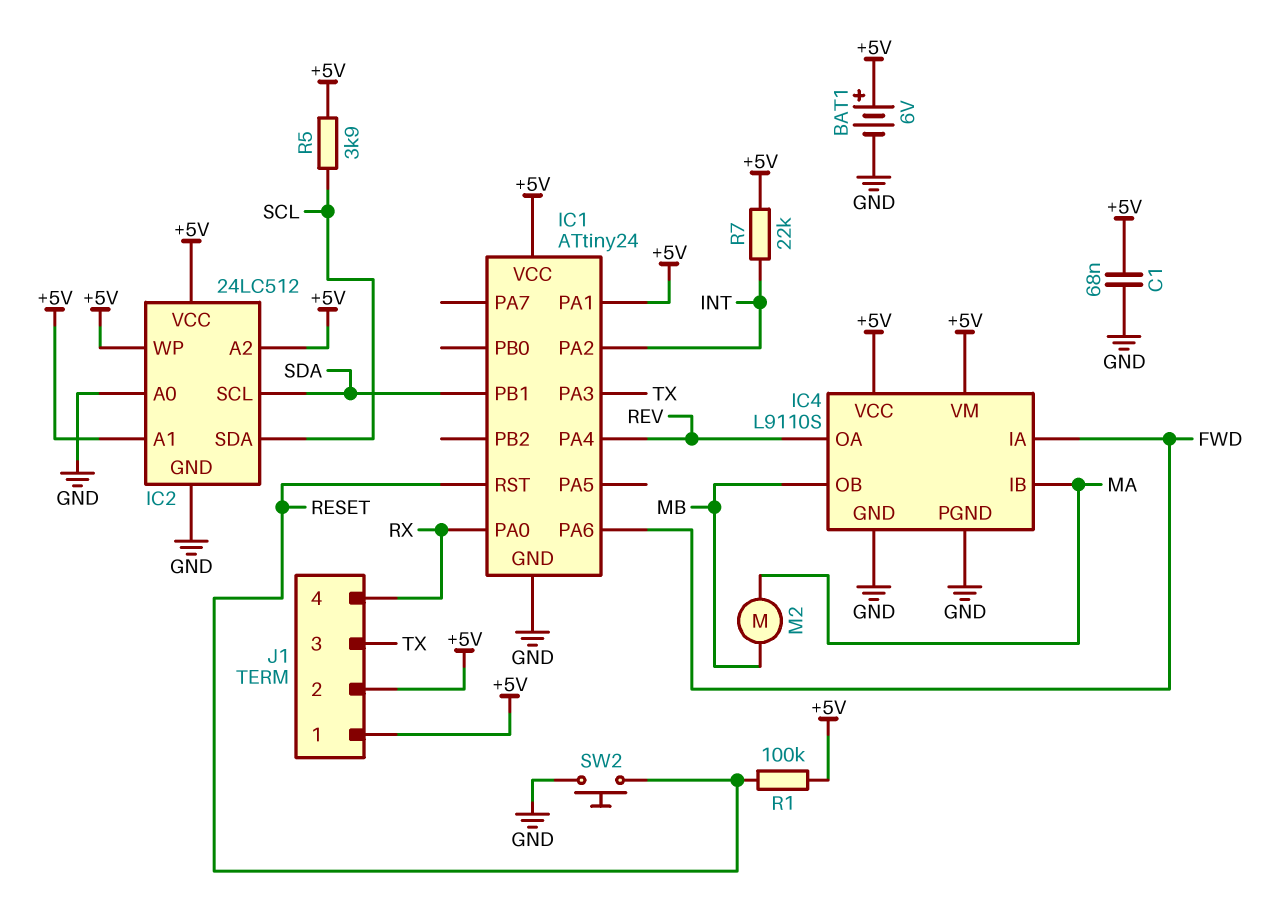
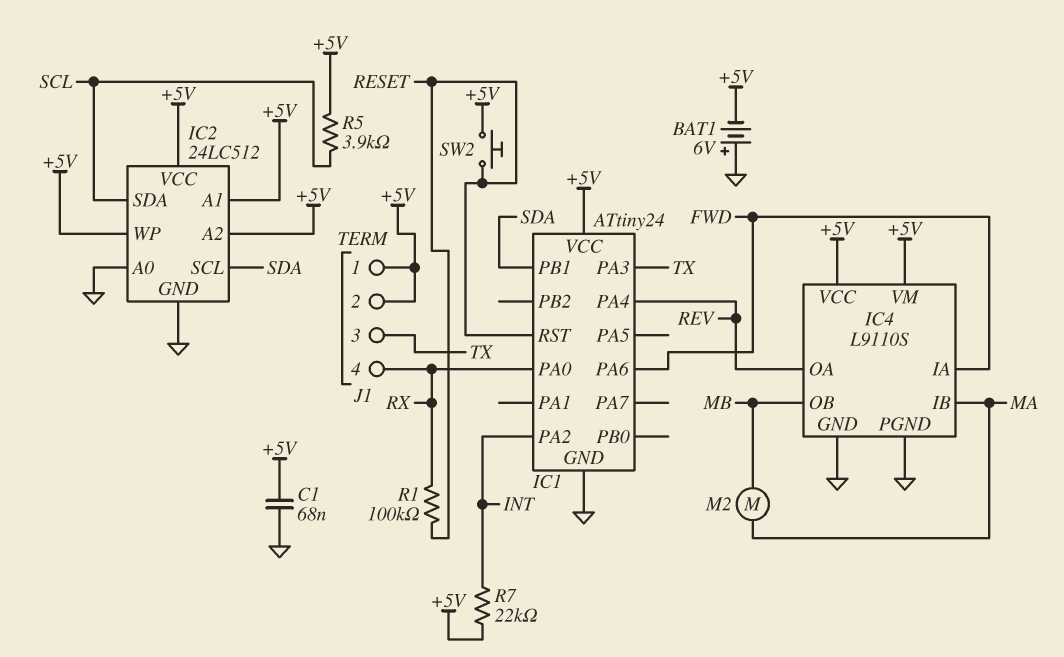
BAT1: 6V (plus +5V, minus GND) -> 6V (plus GND, minus +5V)
IC1 pin PA1: +5V -> none
R1: 100k (+5V, RESET) -> 100k (RESET, RX)
SW2: button (GND, RESET) -> button (+5V, RESET)

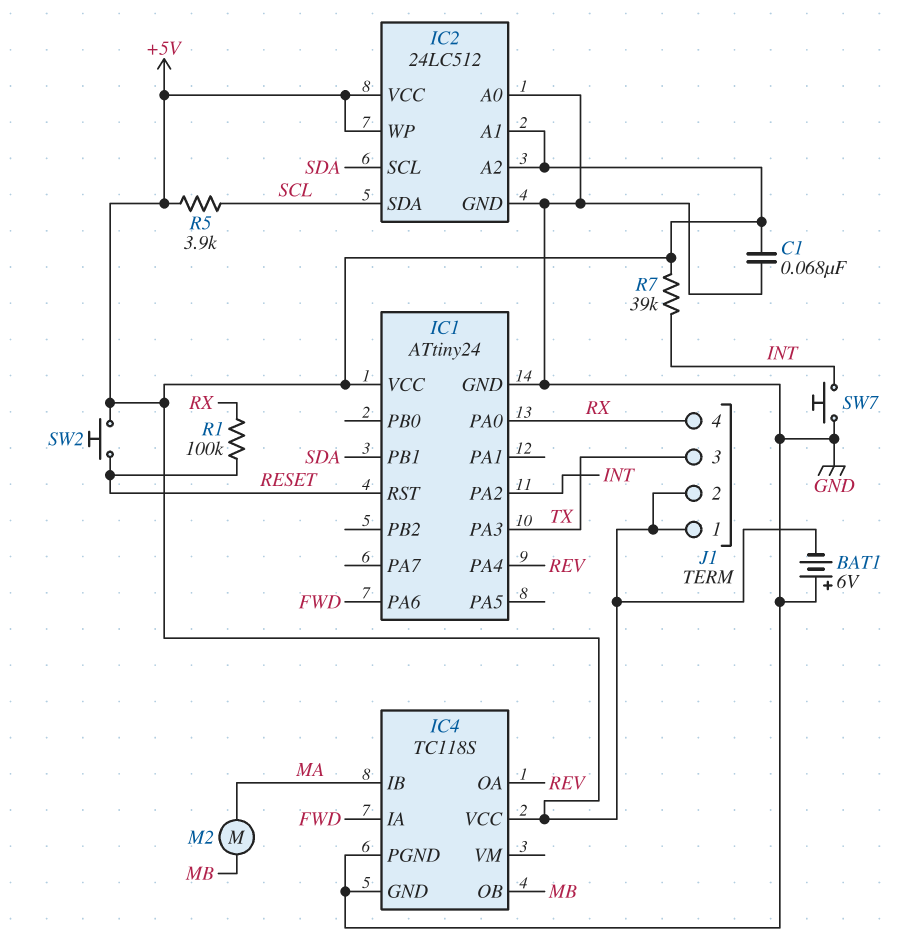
IC4: L9110S -> TC118S
IC4 pin VM: +5V -> none
R7: 22k (+5V, INT) -> 39k (+5V, INT)
SW7: none -> button (GND, INT)

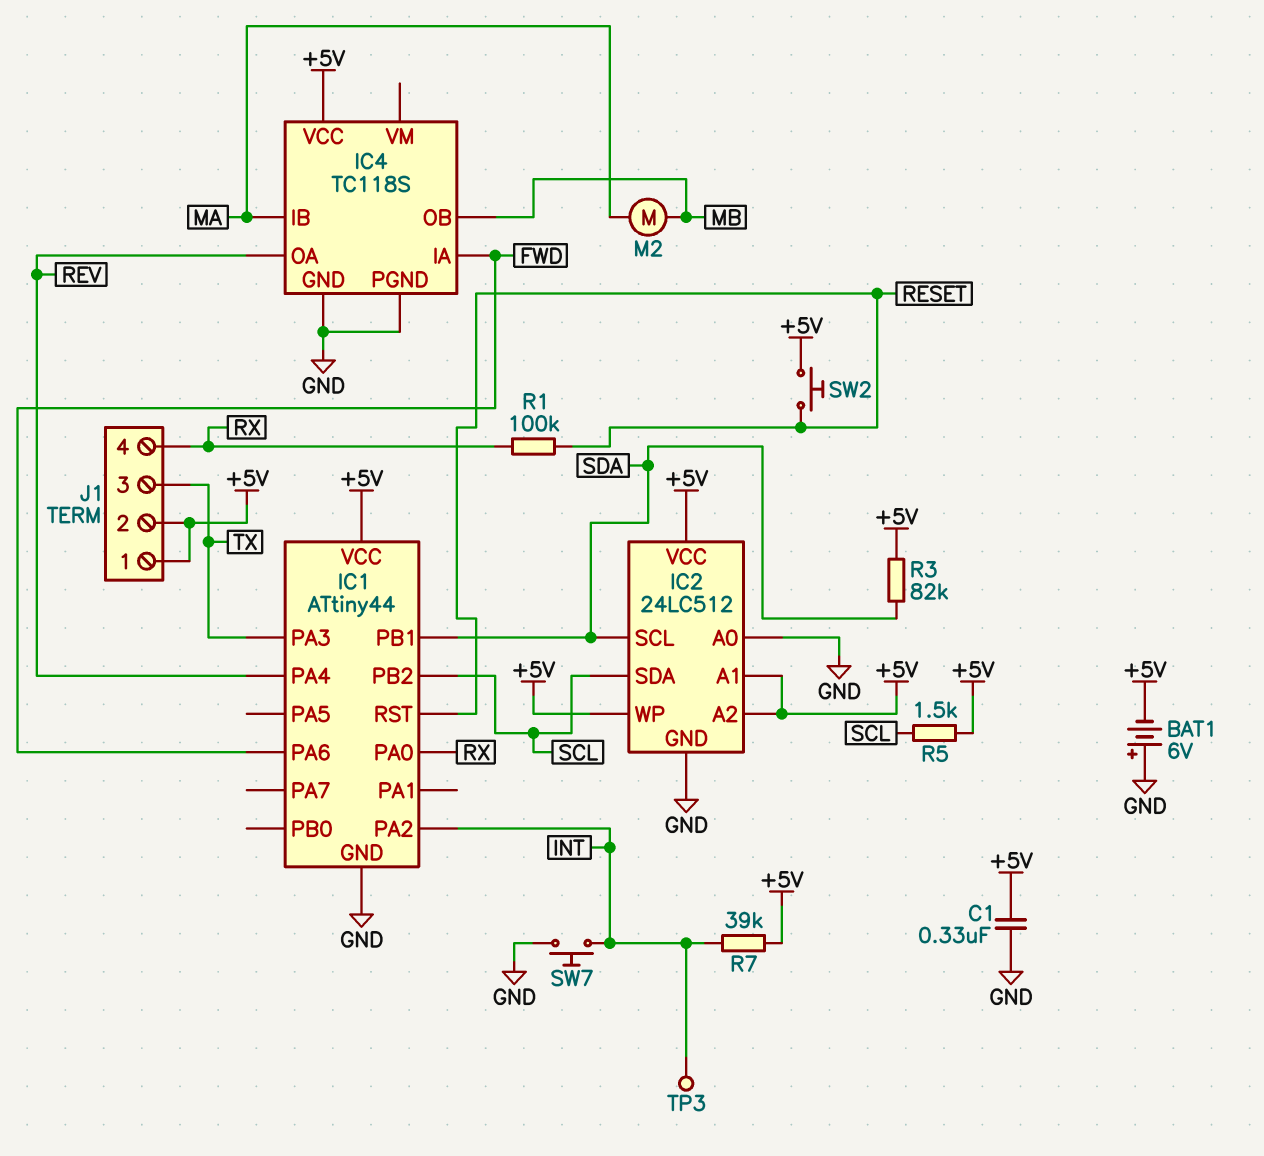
C1: 68nF (+5V, GND) -> 330nF (+5V, GND)
IC1: ATtiny24 -> ATtiny44
IC1 pin PB2: none -> SCL
R3: none -> 82k (+5V, SDA)
R5: 3.9k (+5V, SCL) -> 1.5k (+5V, SCL)
TP3: none -> test point (INT)

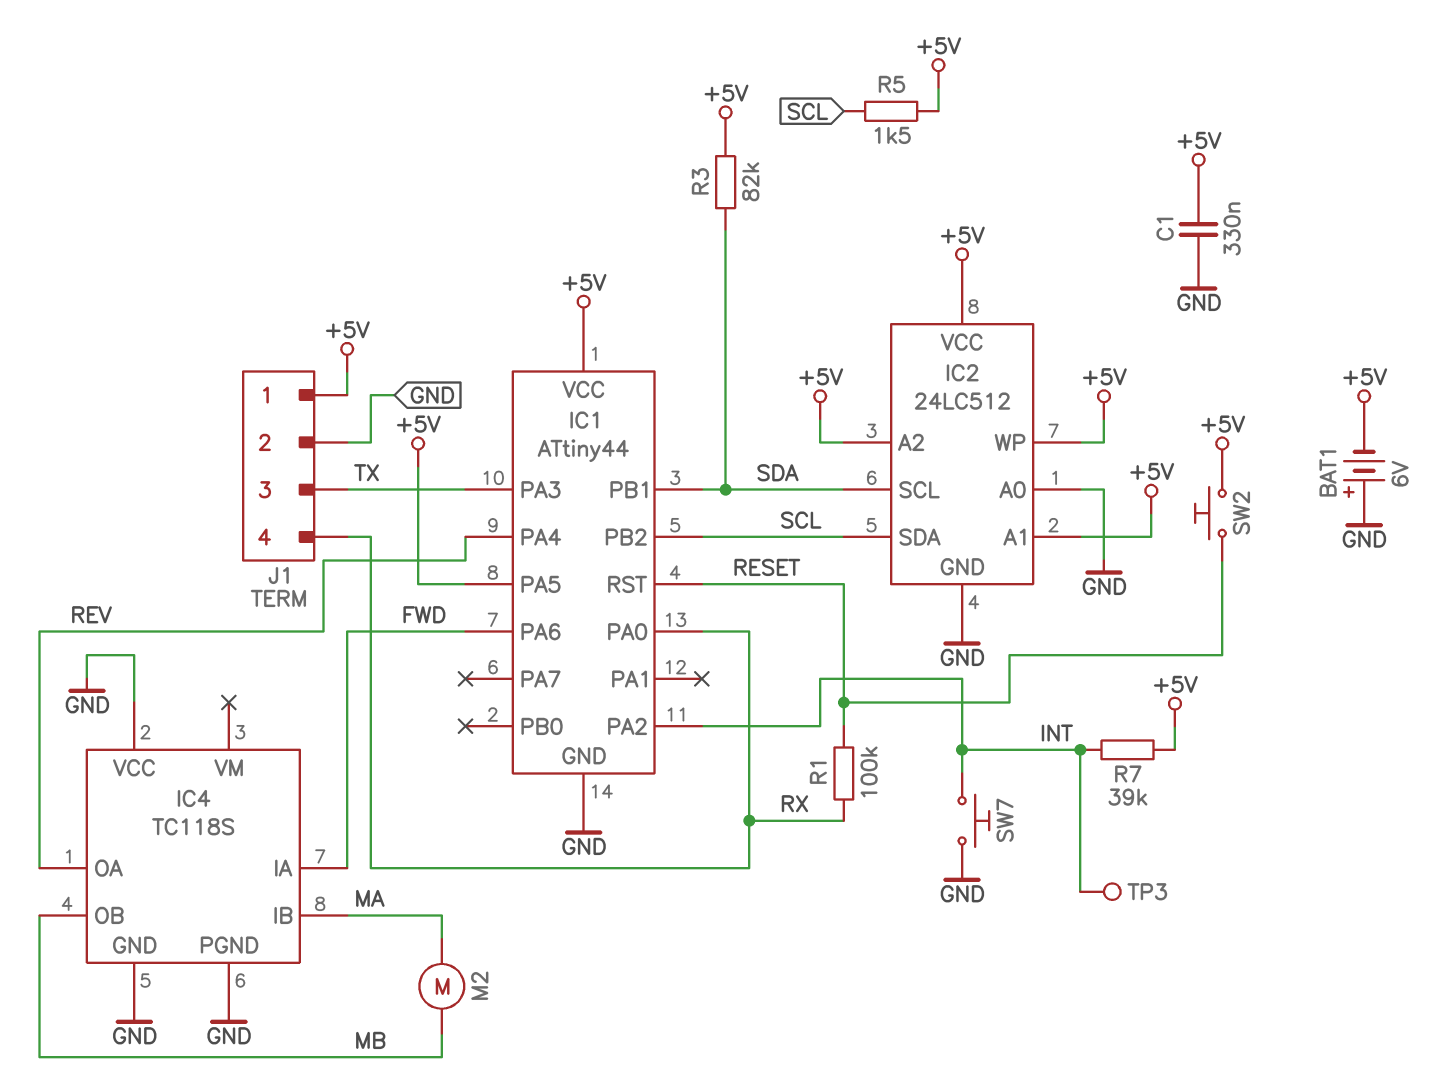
IC1 pin PA5: none -> +5V
IC4 pin VCC: +5V -> GND
J1 pin 2: +5V -> GND

